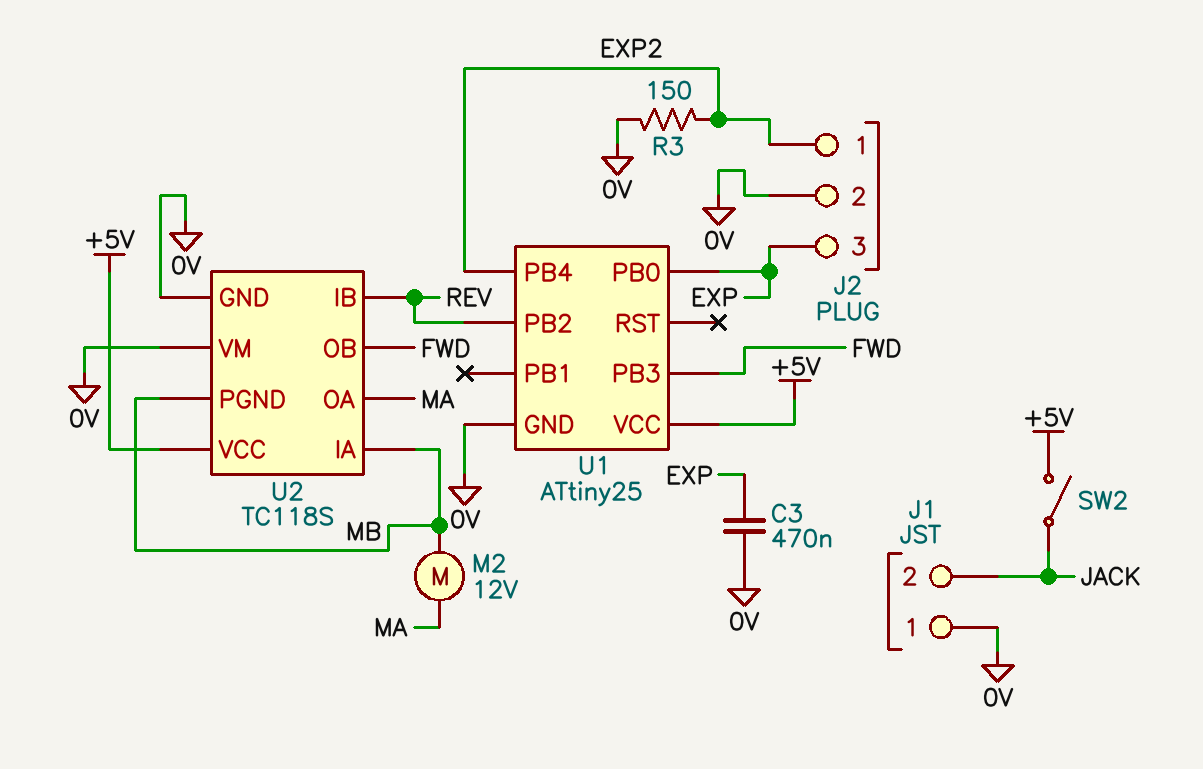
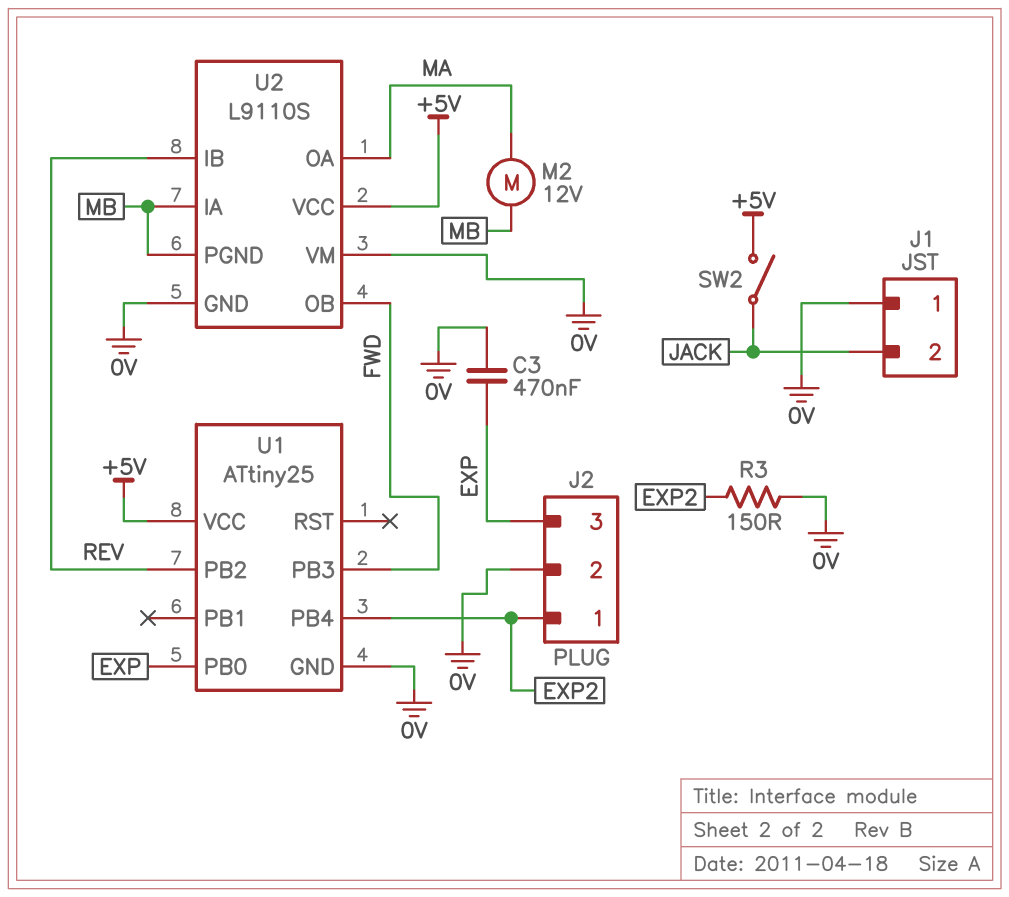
U2: TC118S -> L9110S

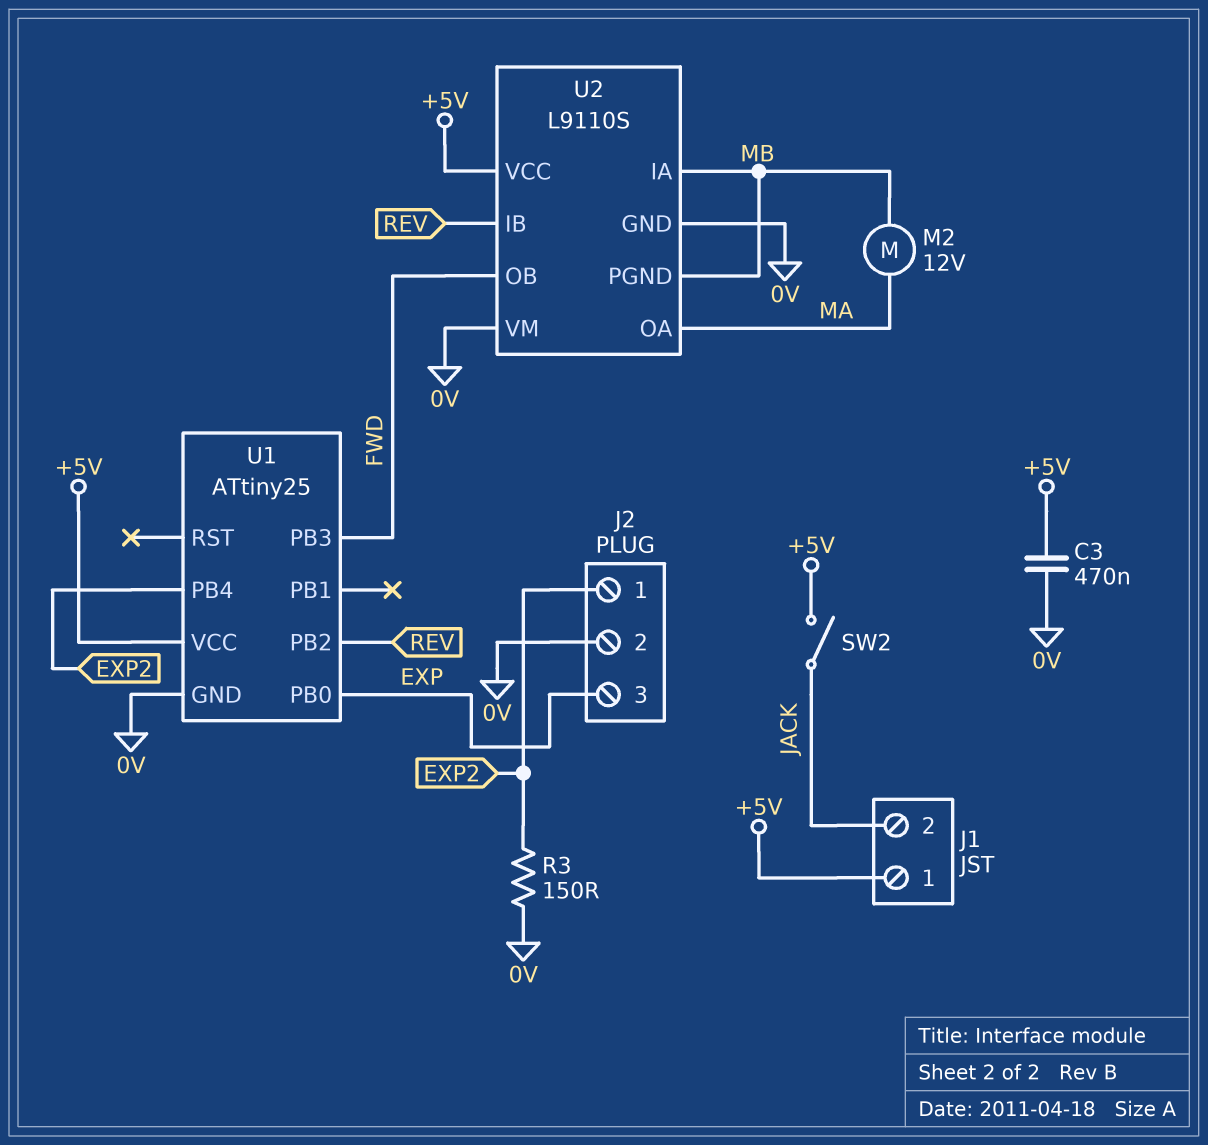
C3: 470nF (0V, EXP) -> 470nF (+5V, 0V)
J1 pin 1: 0V -> +5V

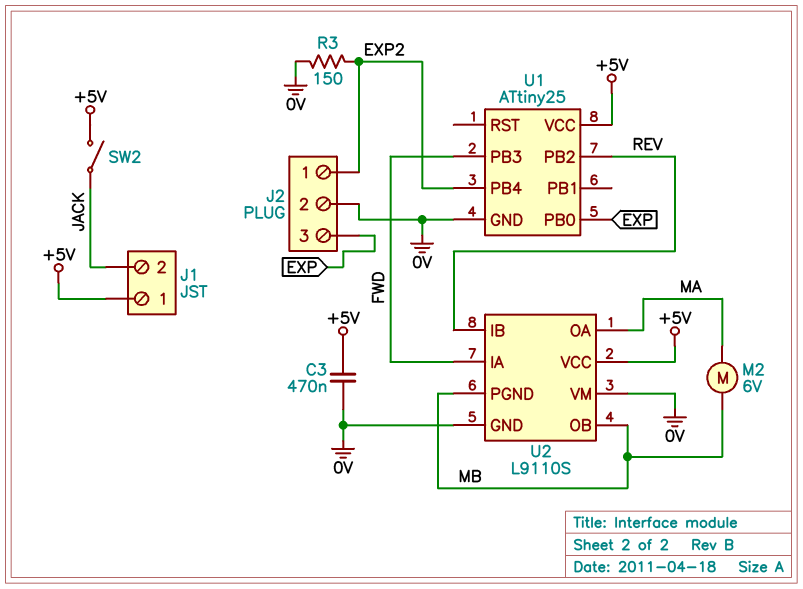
M2: motor 12V (MA, MB) -> motor 6V (MA, MB)
U2 pin IA: MB -> FWD
U2 pin OB: FWD -> MB

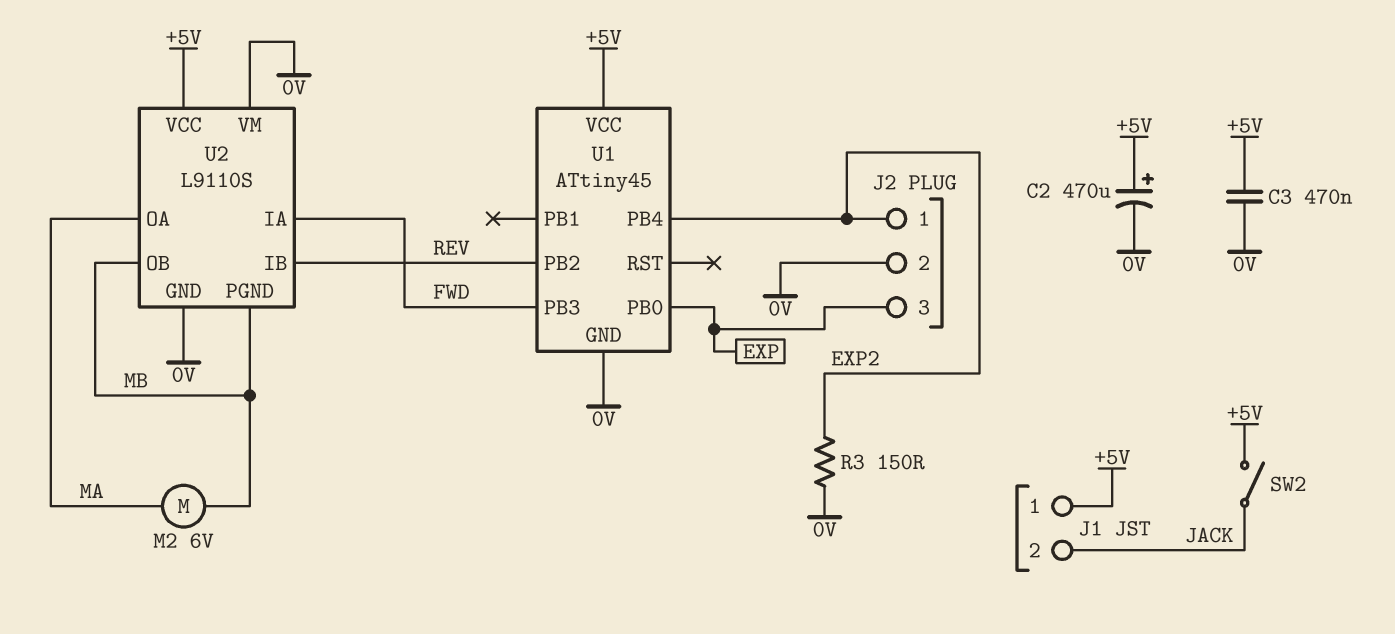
C2: none -> 470uF (plus +5V, minus 0V)
U1: ATtiny25 -> ATtiny45

